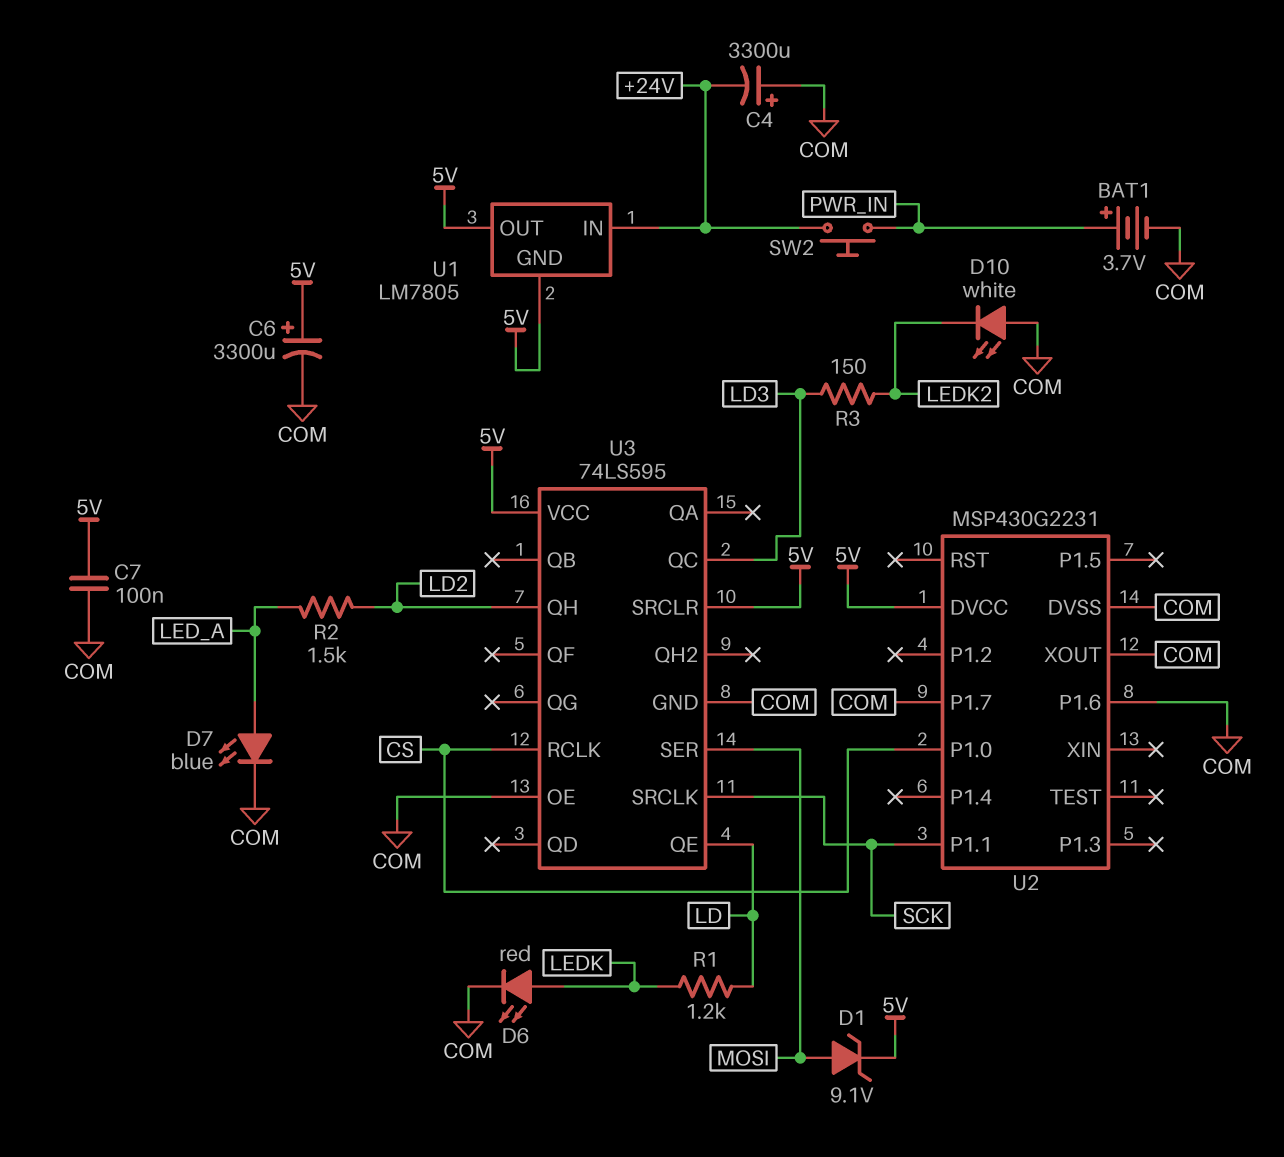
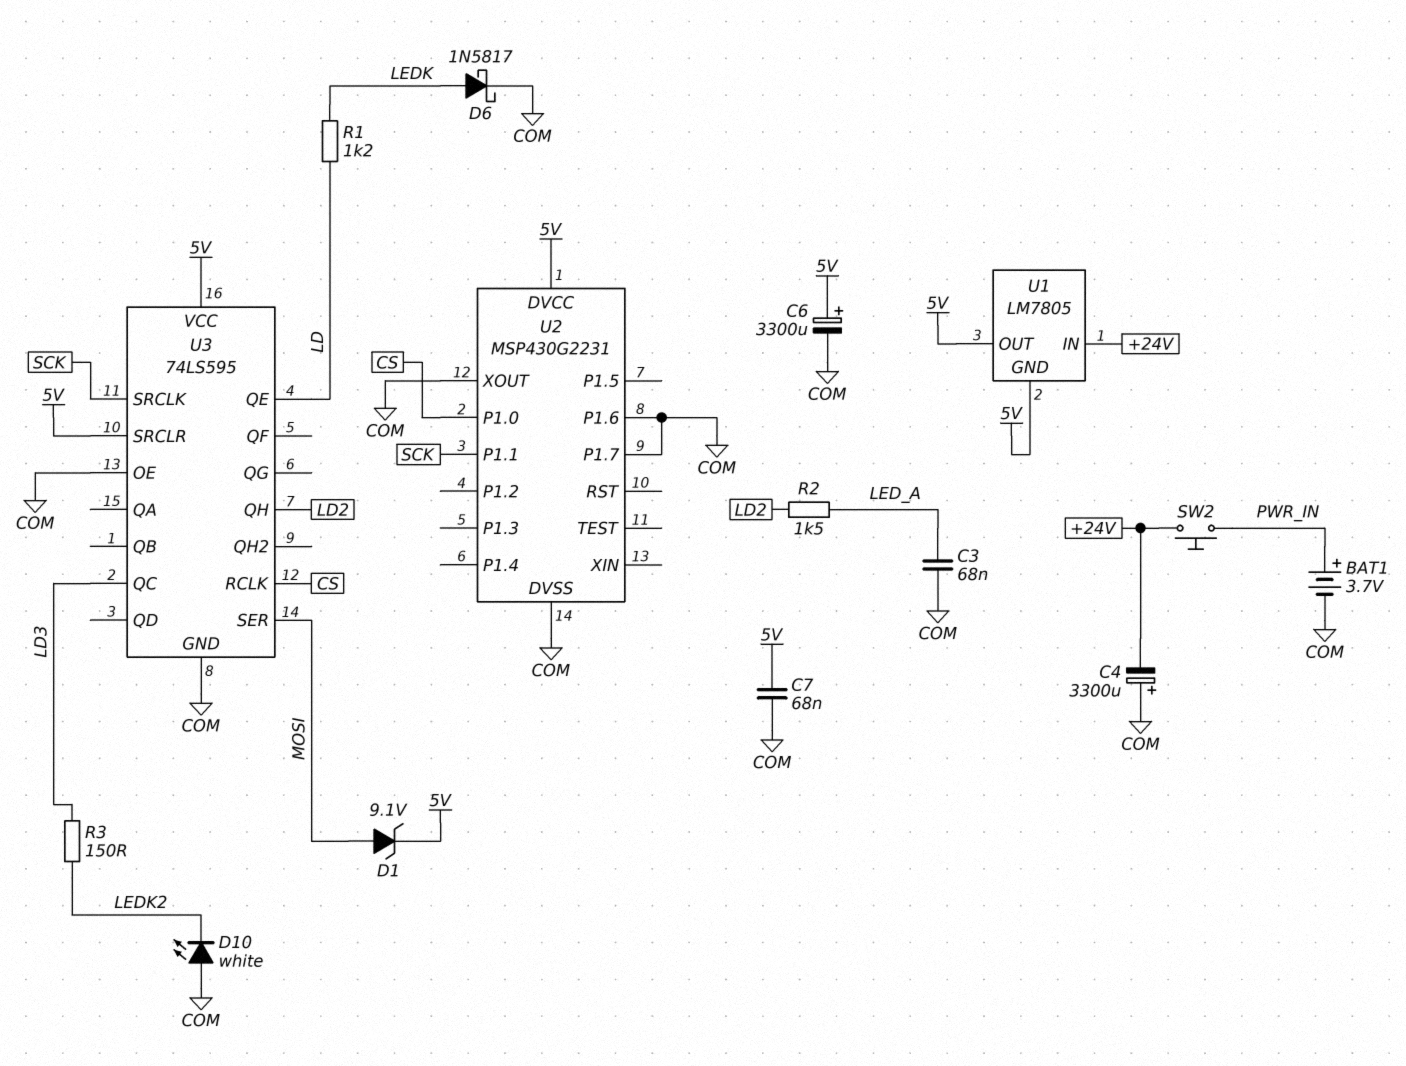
C3: none -> 68nF (COM, LED_A)
C7: 100nF (5V, COM) -> 68nF (5V, COM)
D6: LED red (A LEDK, K COM) -> schottky 1N5817 (A LEDK, K COM)
D7: LED blue (A LED_A, K COM) -> none

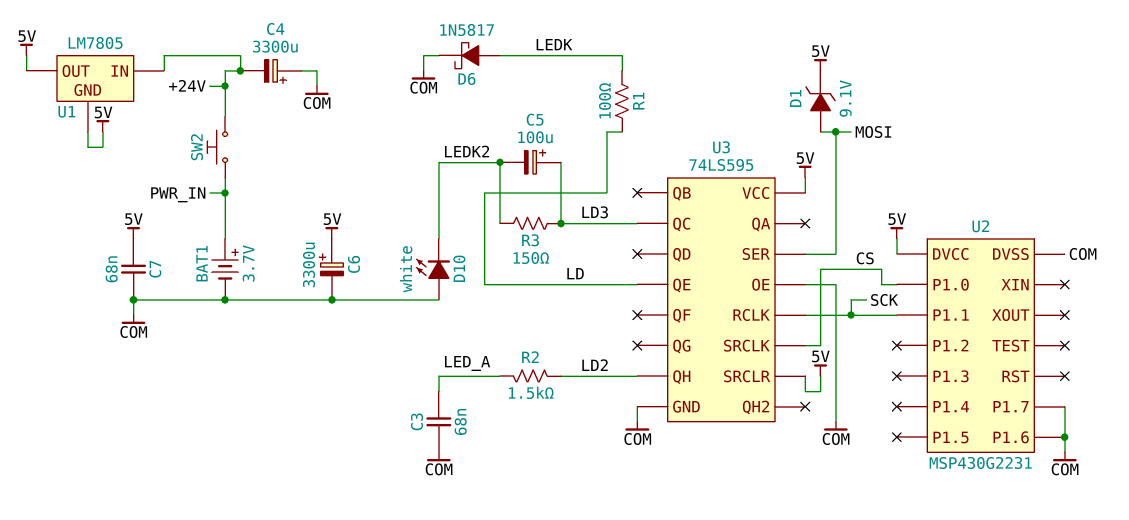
C5: none -> 100uF (plus LD3, minus LEDK2)
R1: 1.2k (LD, LEDK) -> 100 (LD, LEDK)
U2 pin XOUT: COM -> none
U3 pin RCLK: CS -> SCK
U3 pin SRCLK: SCK -> CS

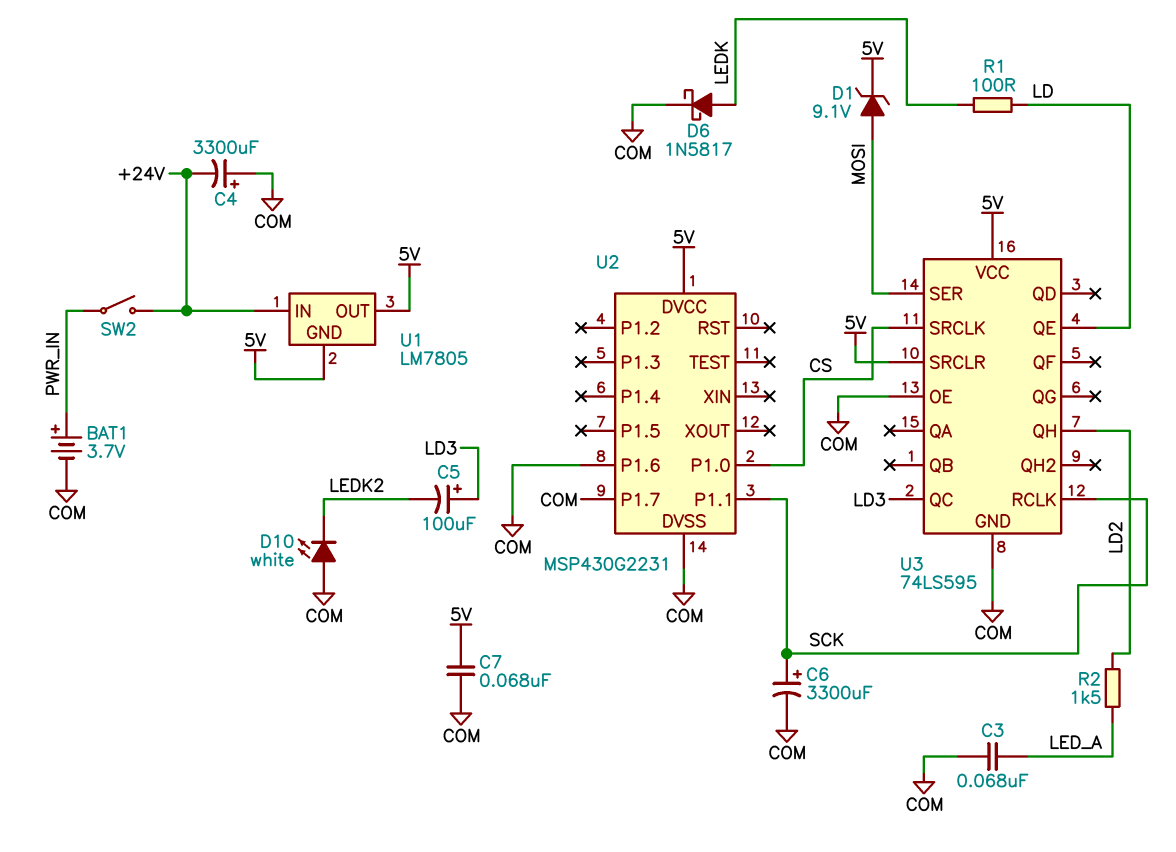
C6: 3300uF (plus 5V, minus COM) -> 3300uF (plus SCK, minus COM)
R3: 150 (LD3, LEDK2) -> none
SW2: button (+24V, PWR_IN) -> switch (+24V, PWR_IN)

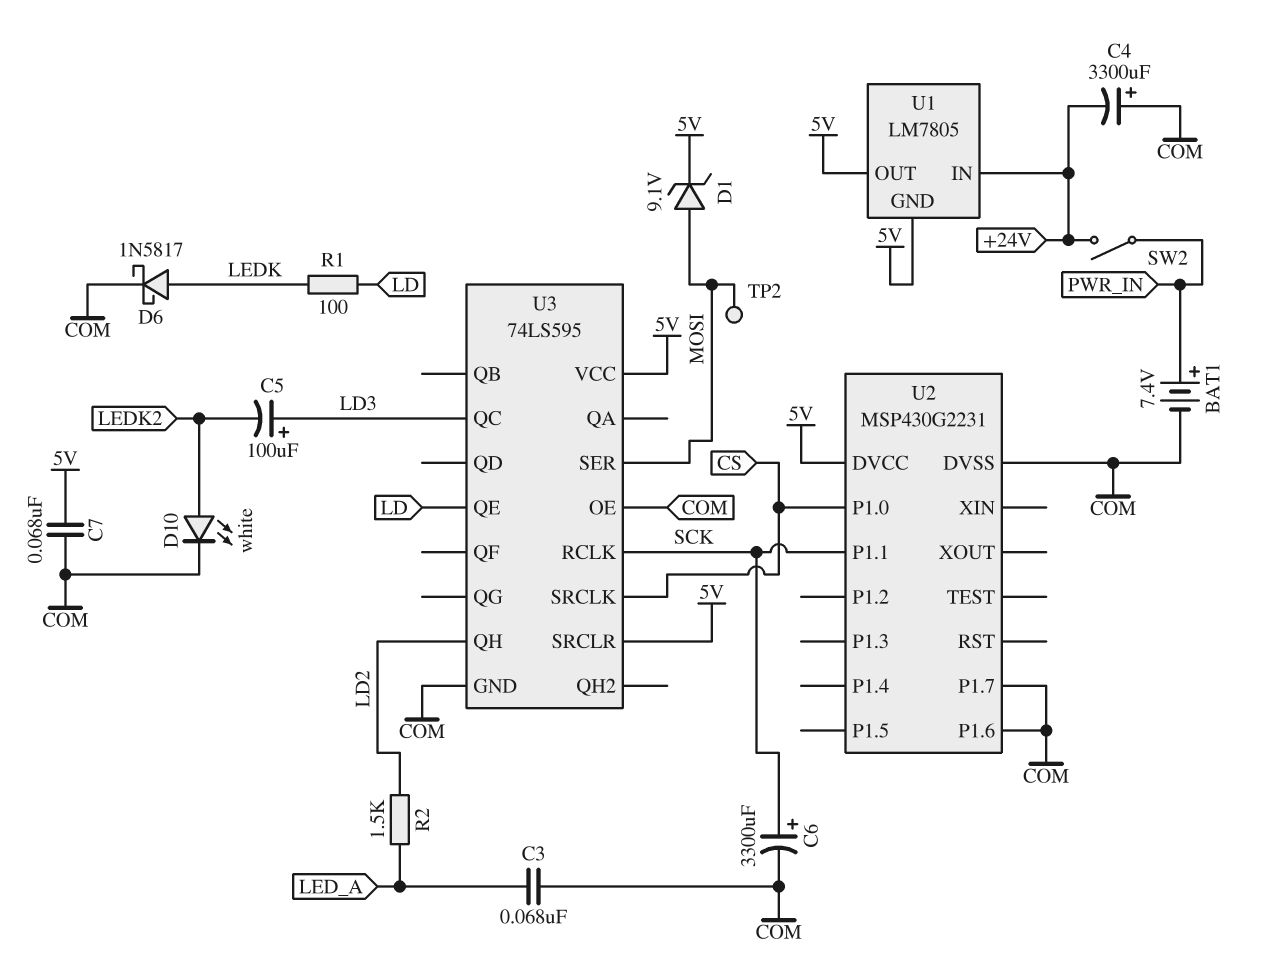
BAT1: 3.7V (plus PWR_IN, minus COM) -> 7.4V (plus PWR_IN, minus COM)
D10: LED white (A COM, K LEDK2) -> LED white (A LEDK2, K COM)
TP2: none -> test point (MOSI)

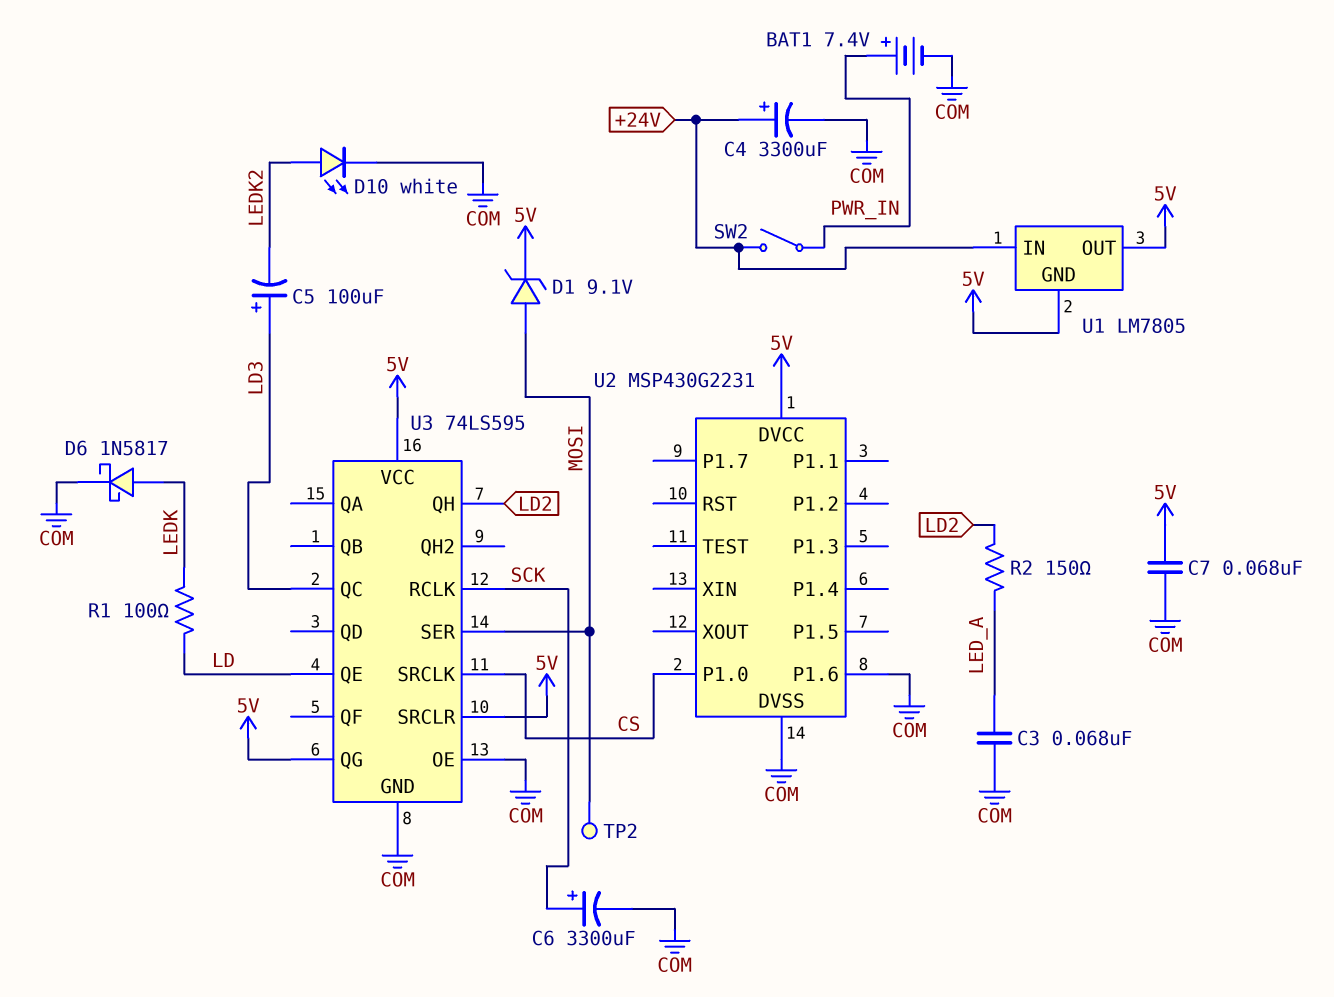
C4: 3300uF (plus COM, minus +24V) -> 3300uF (plus +24V, minus COM)
R2: 1.5k (LD2, LED_A) -> 150 (LD2, LED_A)
U2 pin P1.1: SCK -> none
U2 pin P1.7: COM -> none
U3 pin QG: none -> 5V

